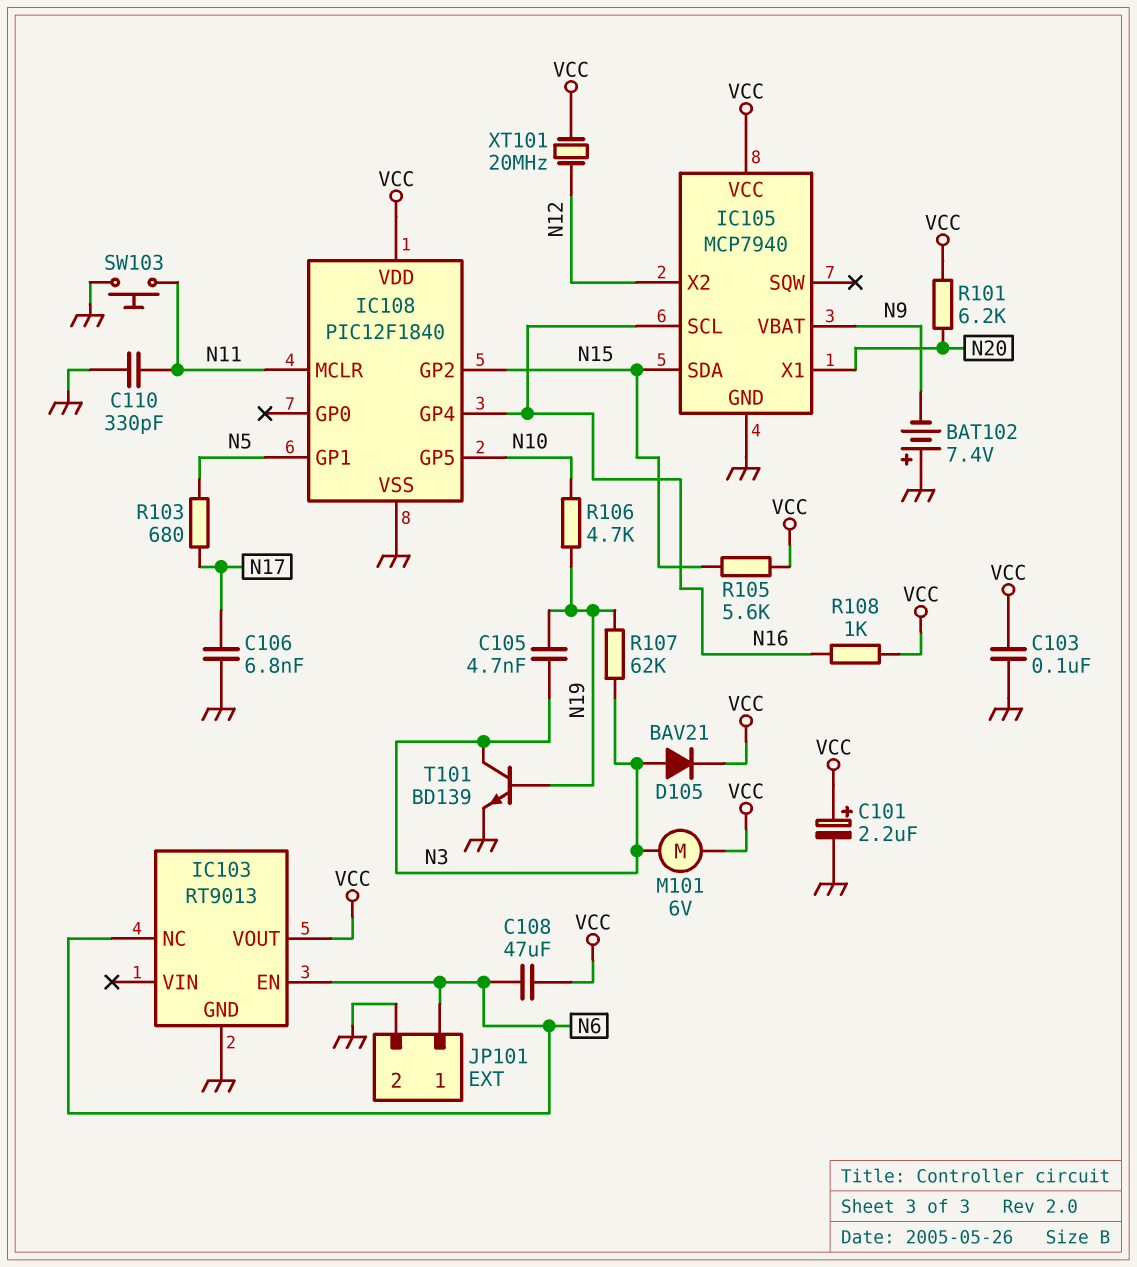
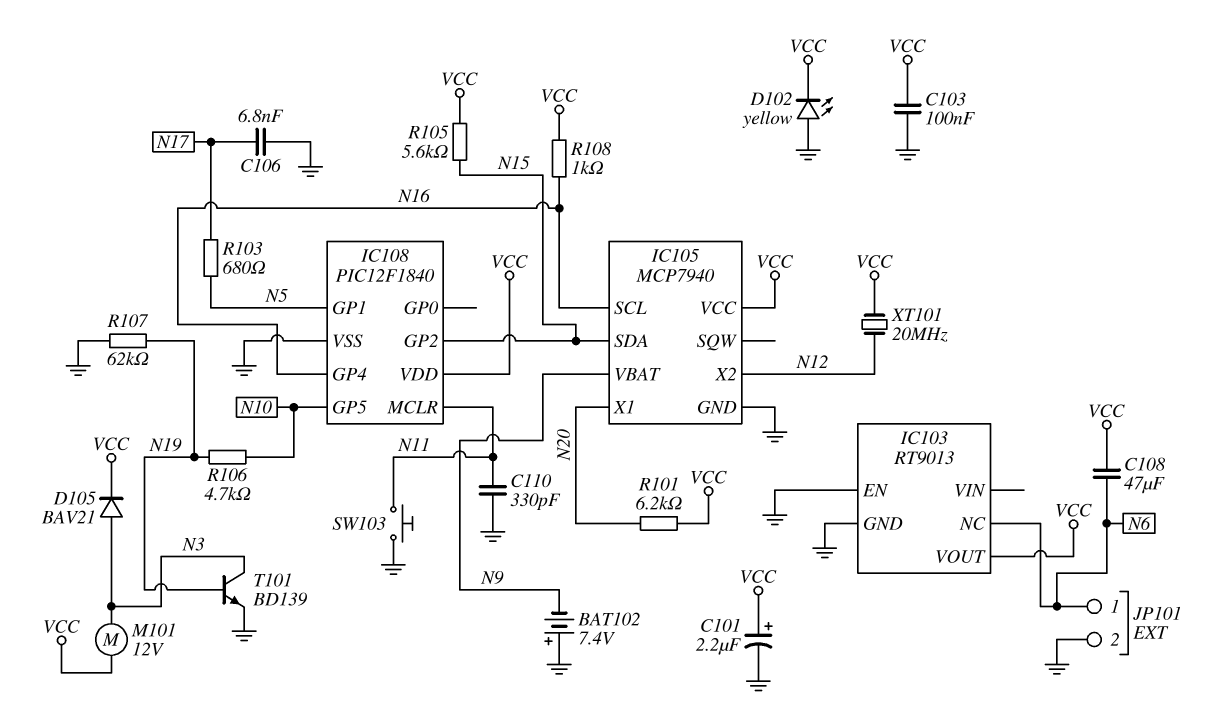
C105: 4.7nF (N3, N19) -> none
D102: none -> LED yellow (A GND, K VCC)
IC103 pin EN: N6 -> GND
M101: motor 6V (N3, VCC) -> motor 12V (N3, VCC)
R107: 62k (N3, N19) -> 62k (GND, N19)

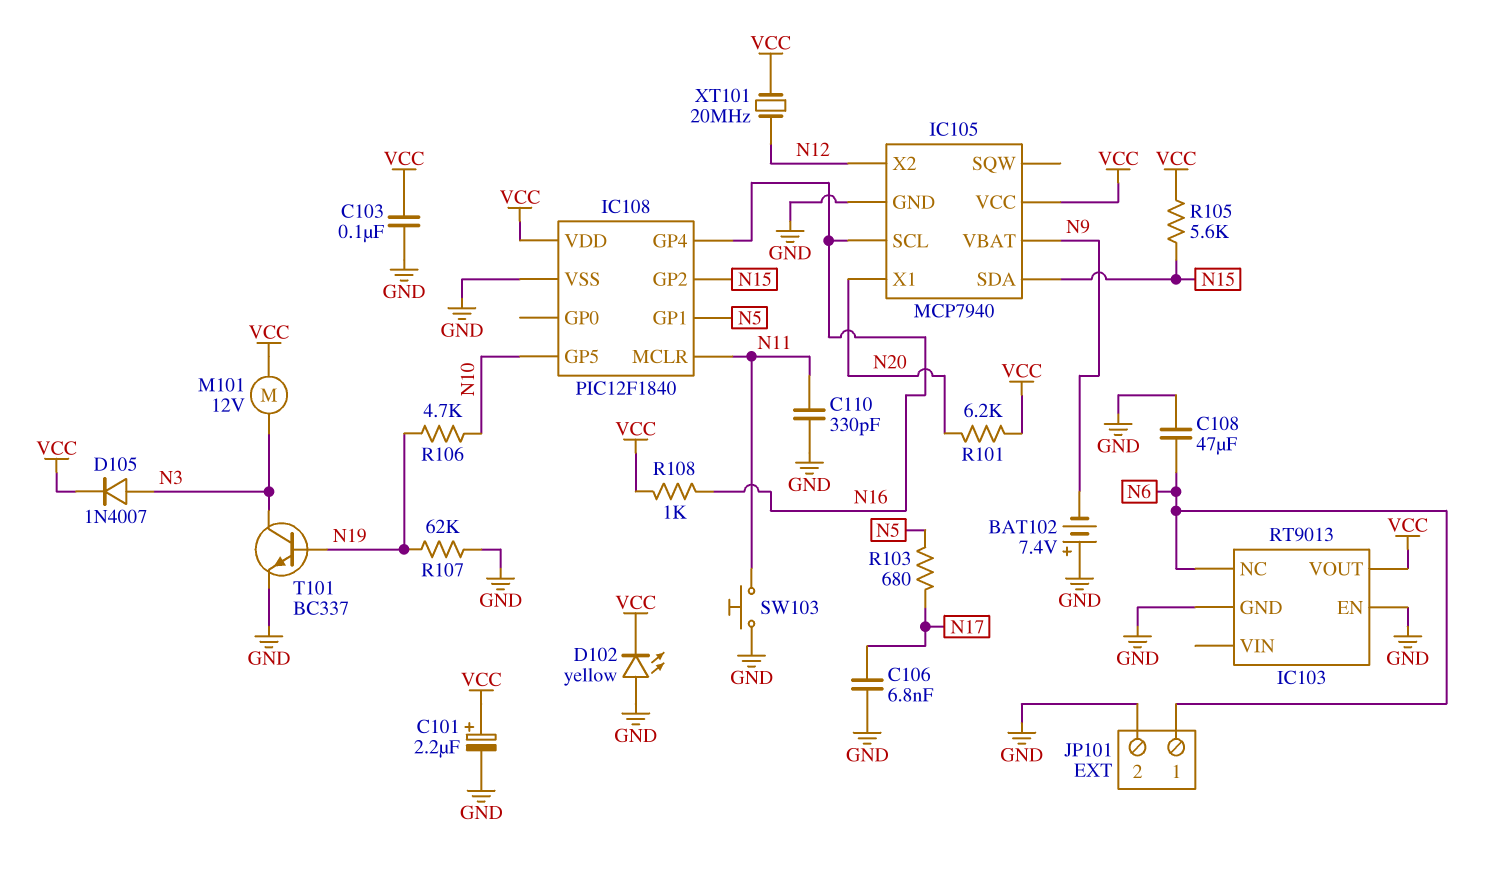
C108: 47uF (N6, VCC) -> 47uF (GND, N6)
D105: diode BAV21 (A N3, K VCC) -> diode 1N4007 (A N3, K VCC)
T101: NPN BD139 (B N19, C N3, E GND) -> NPN BC337 (B N19, C N3, E GND)

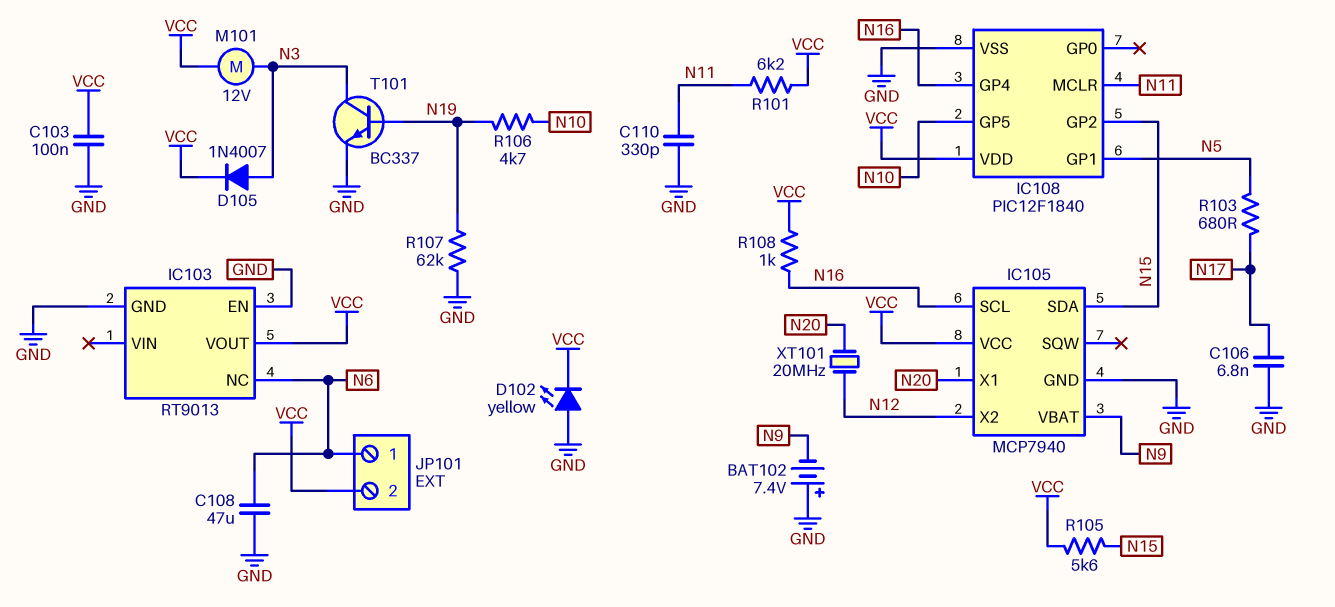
C101: 2.2uF (plus VCC, minus GND) -> none
JP101 pin 2: GND -> VCC
R101: 6.2k (N20, VCC) -> 6.2k (N11, VCC)
SW103: button (GND, N11) -> none
XT101: 20MHz (N12, VCC) -> 20MHz (N12, N20)

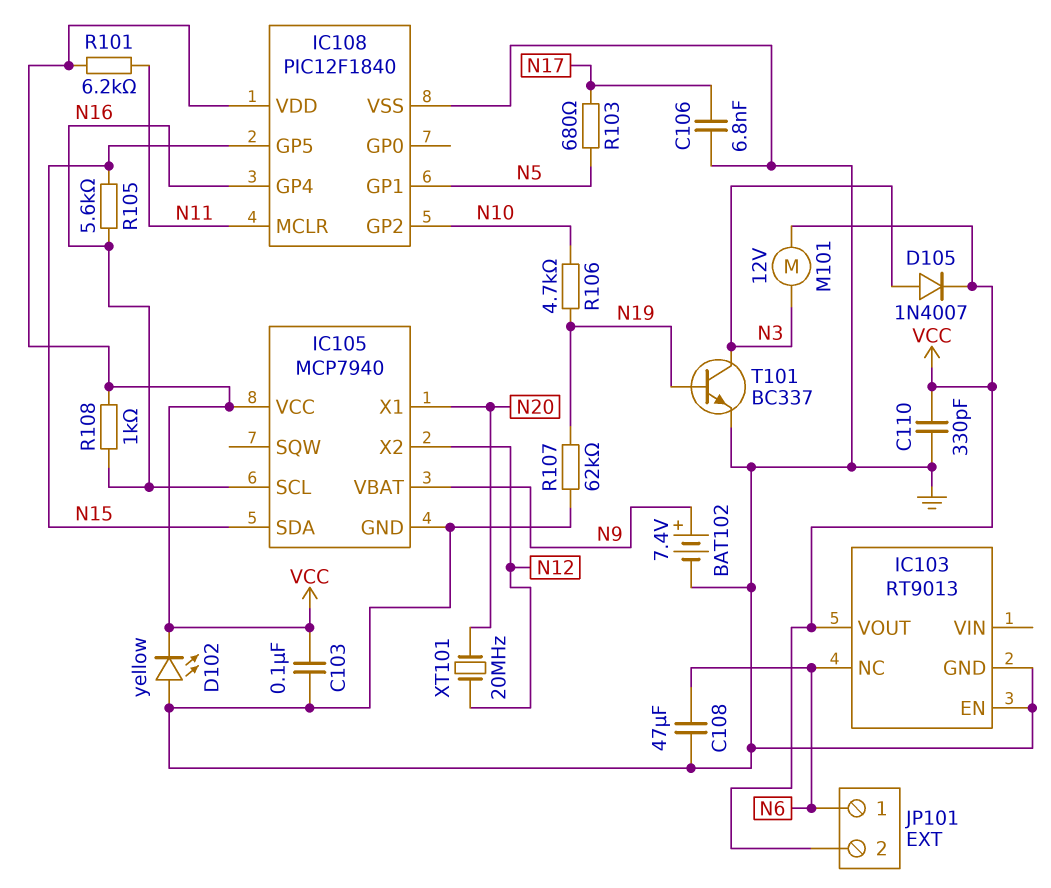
BAT102: 7.4V (plus GND, minus N9) -> 7.4V (plus N9, minus GND)
C110: 330pF (GND, N11) -> 330pF (GND, VCC)
IC108 pin GP2: N15 -> N10
IC108 pin GP5: N10 -> N15
R105: 5.6k (N15, VCC) -> 5.6k (N15, N16)

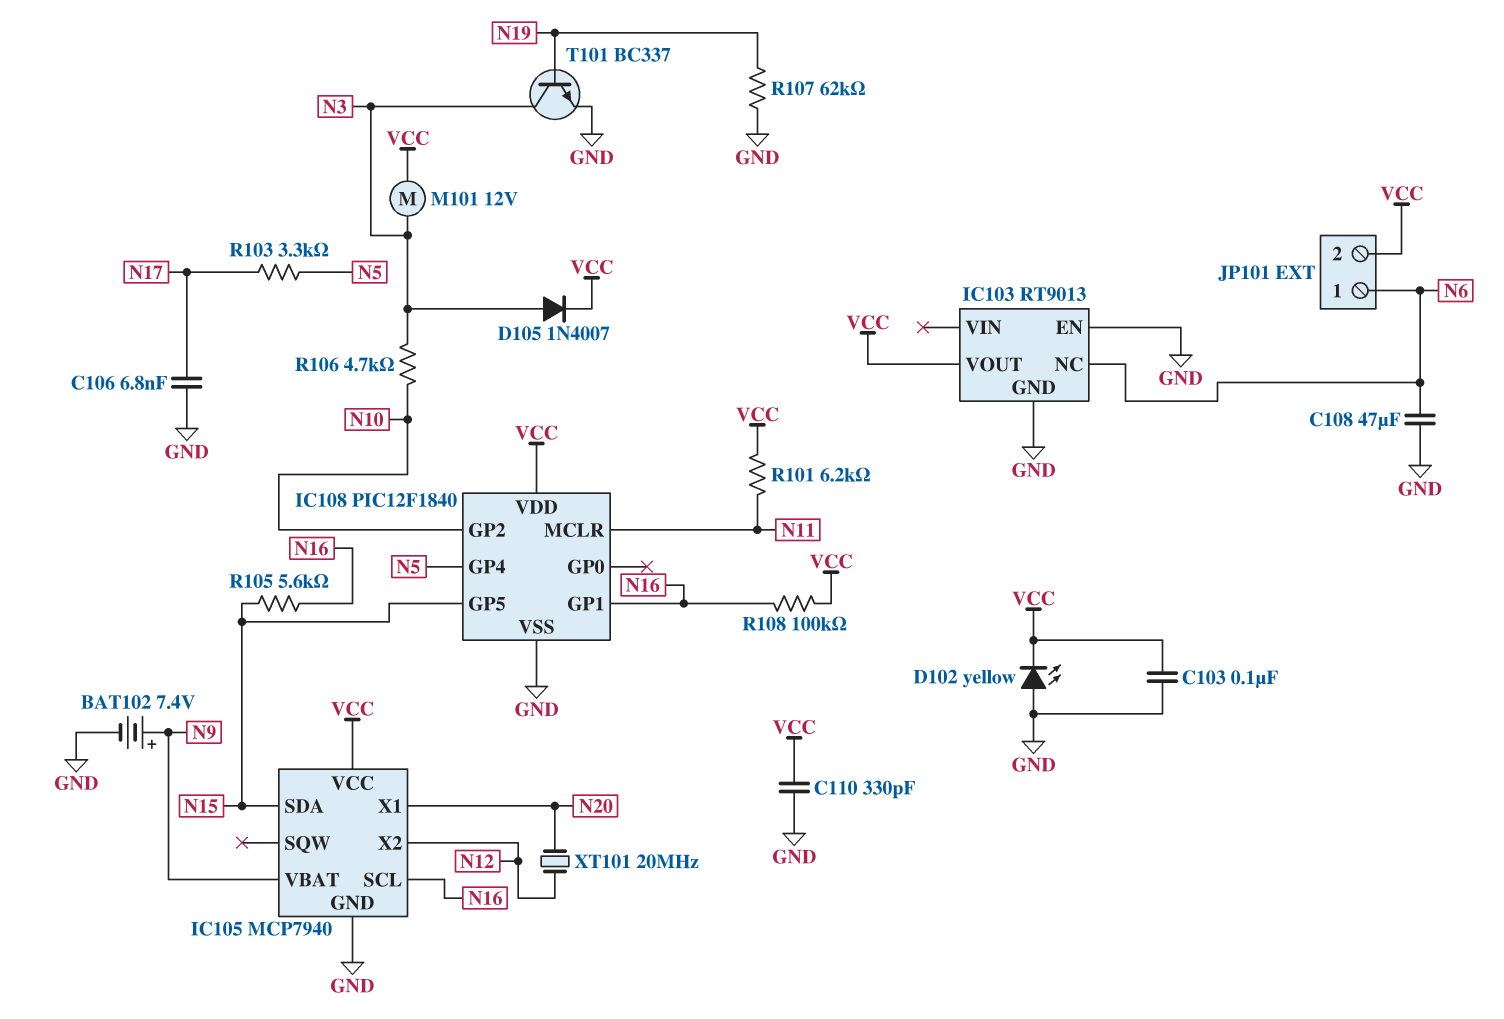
IC108 pin GP1: N5 -> N16
IC108 pin GP4: N16 -> N5
R103: 680 (N5, N17) -> 3.3k (N5, N17)
R106: 4.7k (N10, N19) -> 4.7k (N3, N10)
R108: 1k (N16, VCC) -> 100k (N16, VCC)

